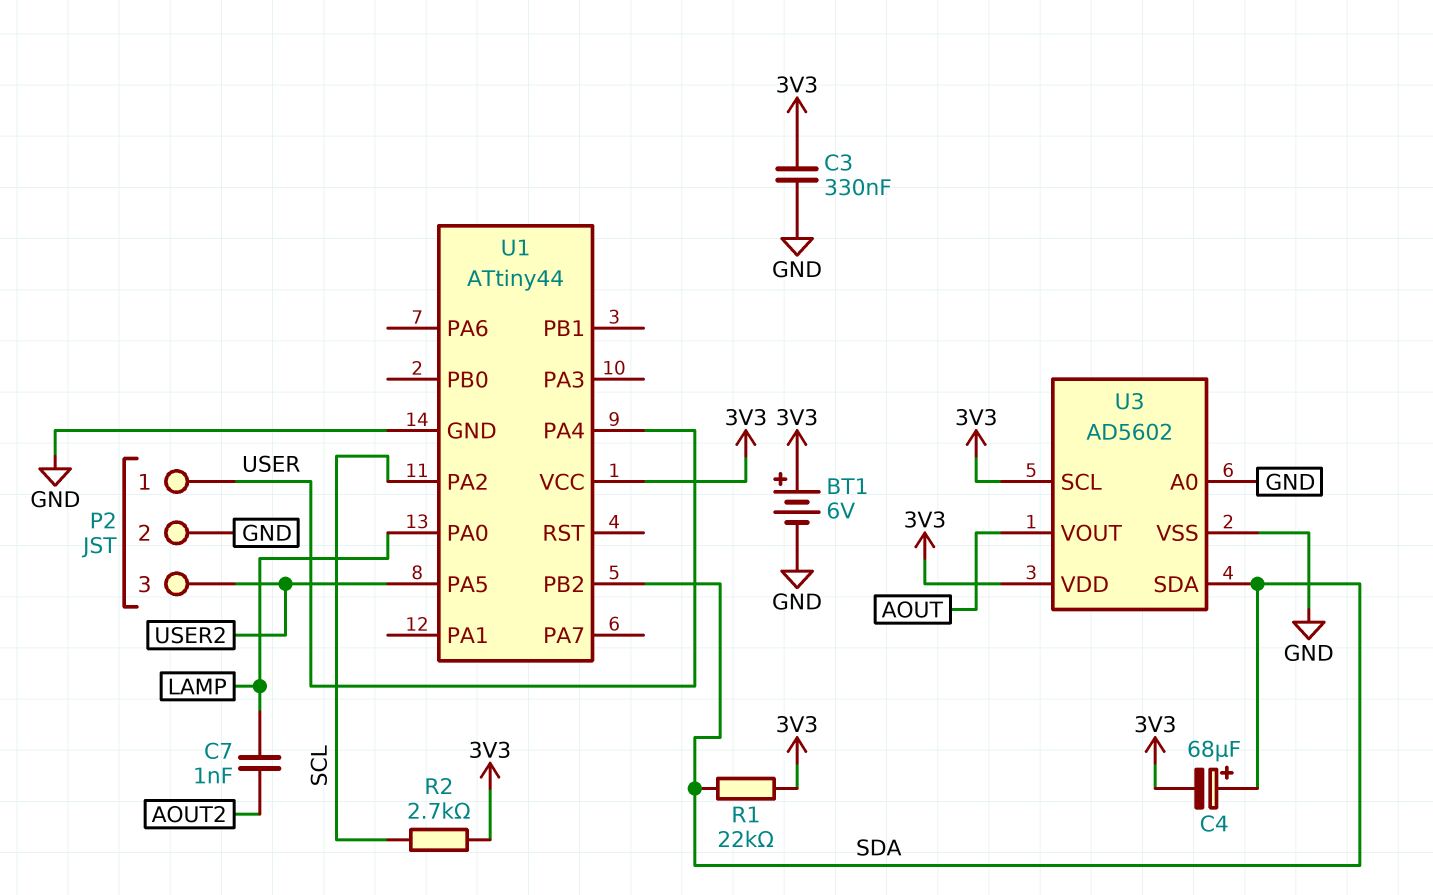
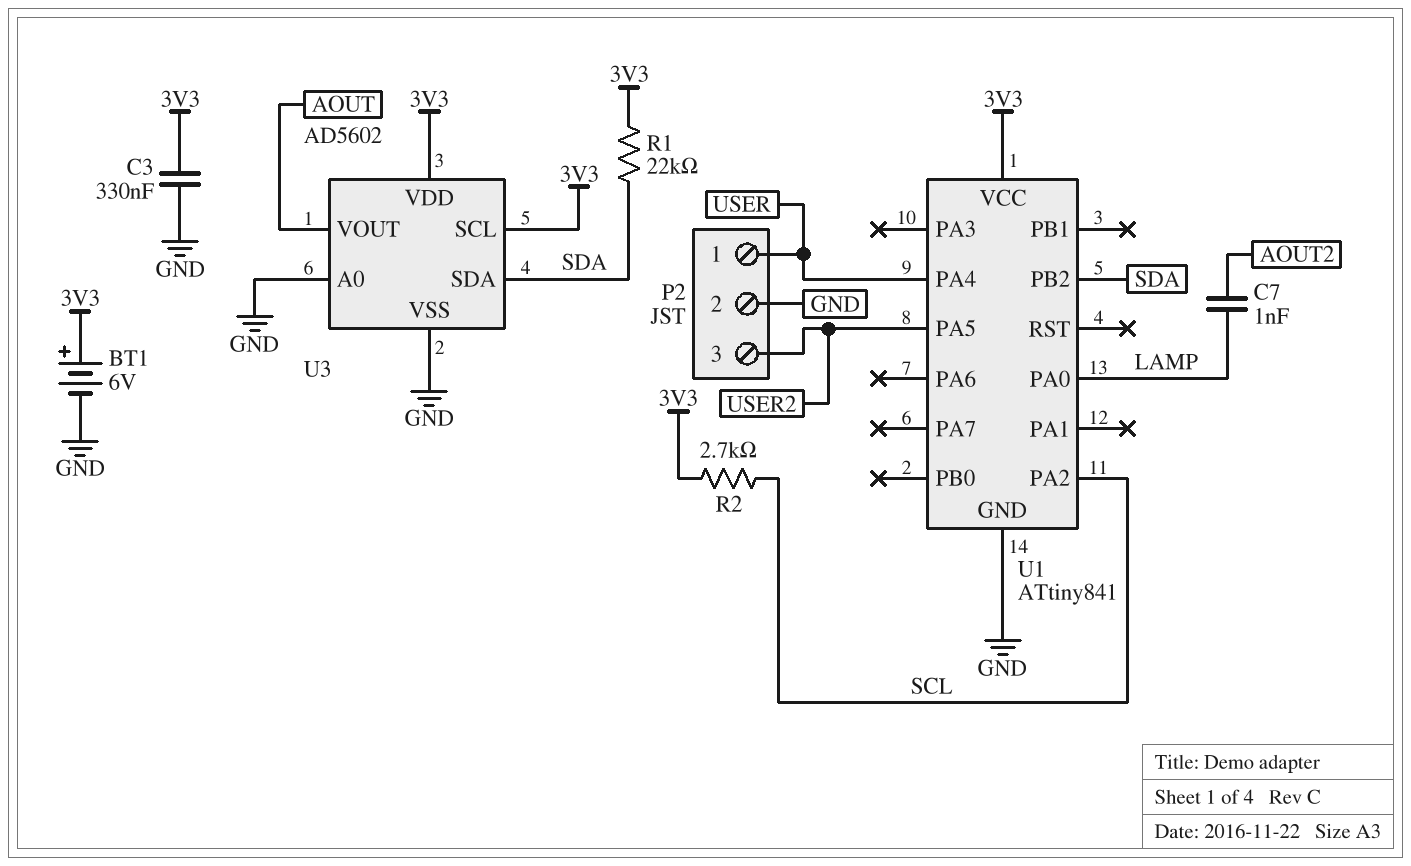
C4: 68uF (plus SDA, minus 3V3) -> none
U1: ATtiny44 -> ATtiny841

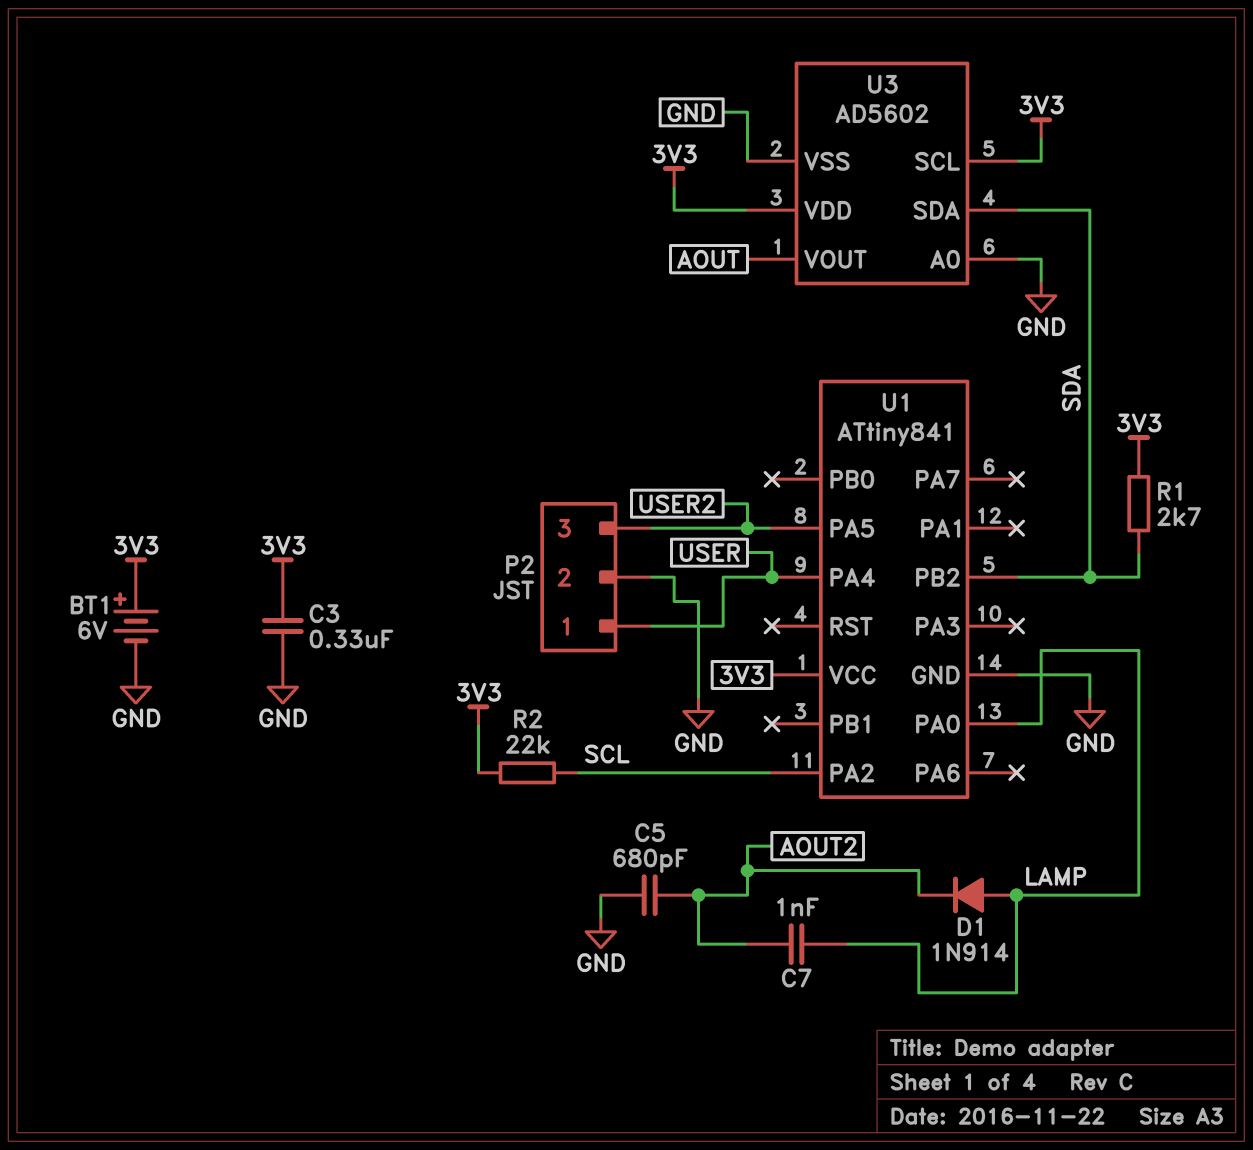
C5: none -> 680pF (AOUT2, GND)
D1: none -> diode 1N914 (A LAMP, K AOUT2)
R1: 22k (3V3, SDA) -> 2.7k (3V3, SDA)
R2: 2.7k (3V3, SCL) -> 22k (3V3, SCL)

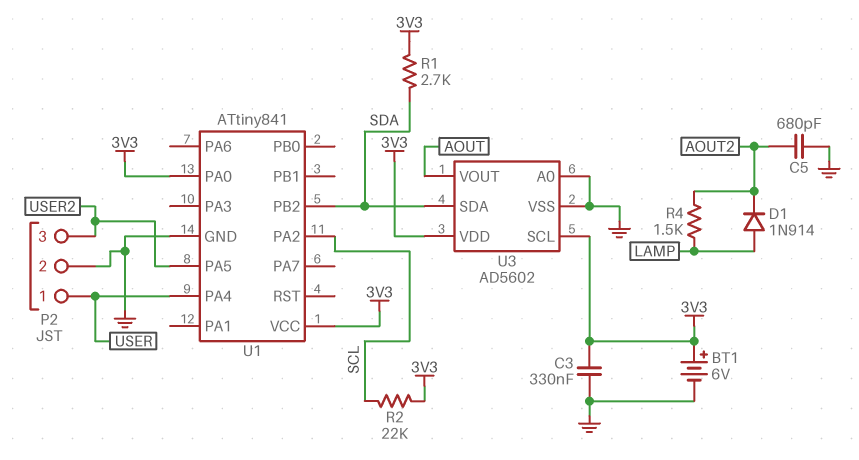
C7: 1nF (AOUT2, LAMP) -> none
R4: none -> 1.5k (AOUT2, LAMP)
U1 pin PA0: LAMP -> 3V3

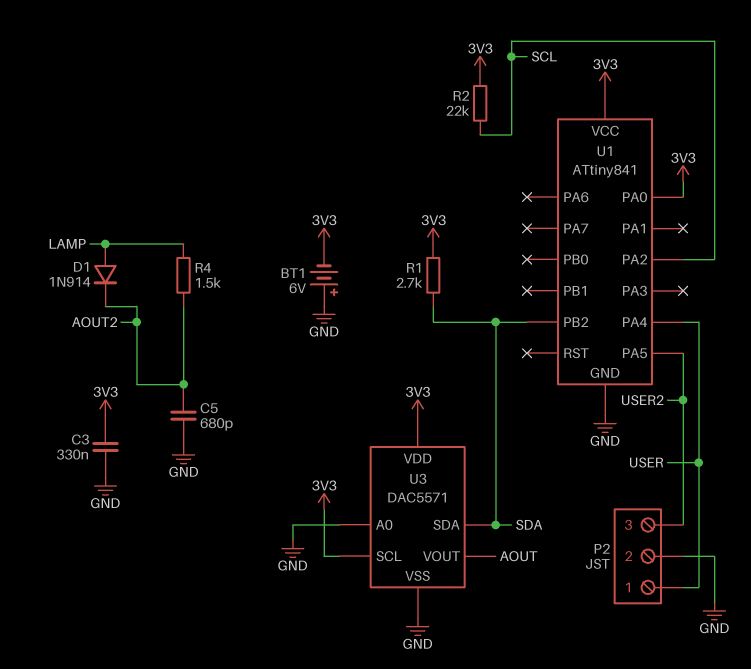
BT1: 6V (plus 3V3, minus GND) -> 6V (plus GND, minus 3V3)
U3: AD5602 -> DAC5571

